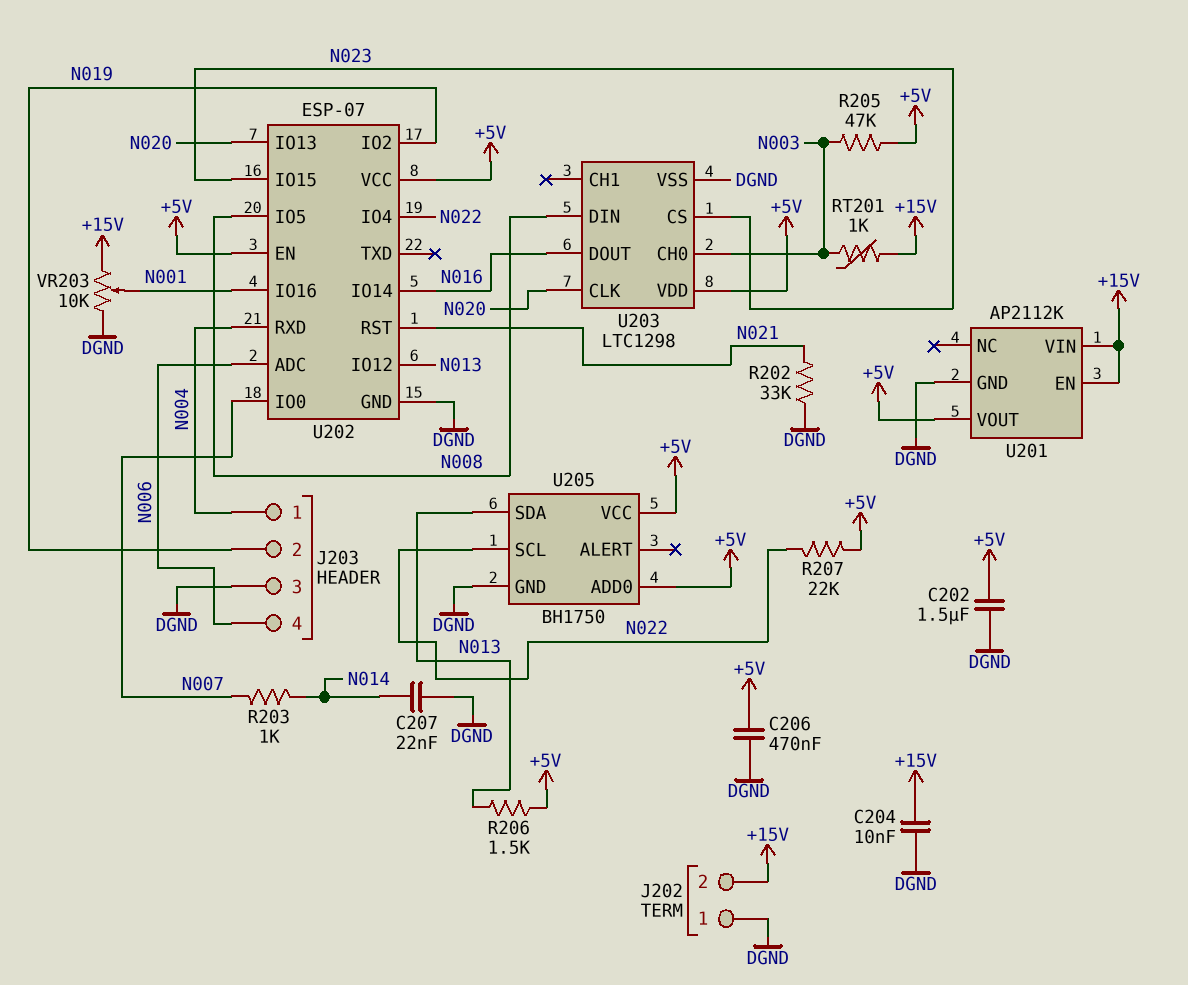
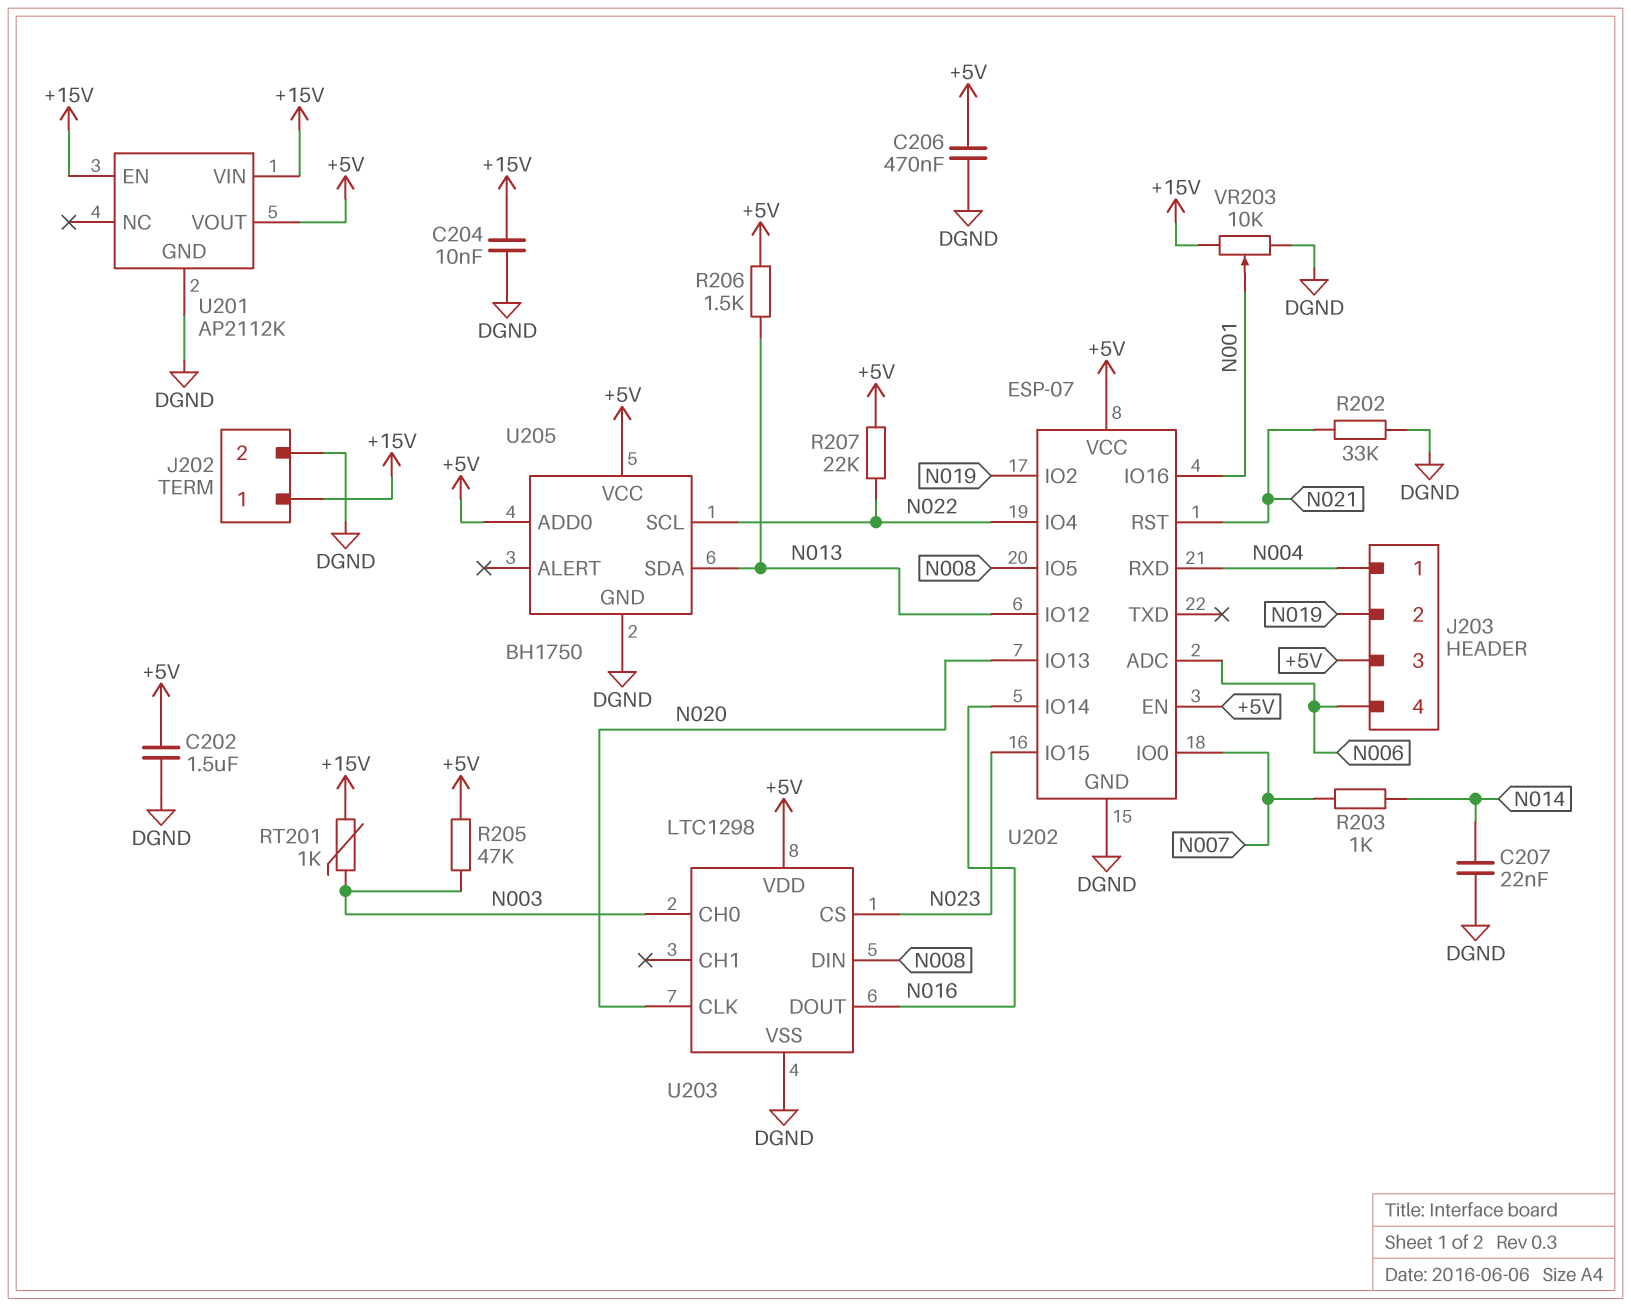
J202 pin 1: DGND -> +15V
J202 pin 2: +15V -> DGND
J203 pin 3: DGND -> +5V

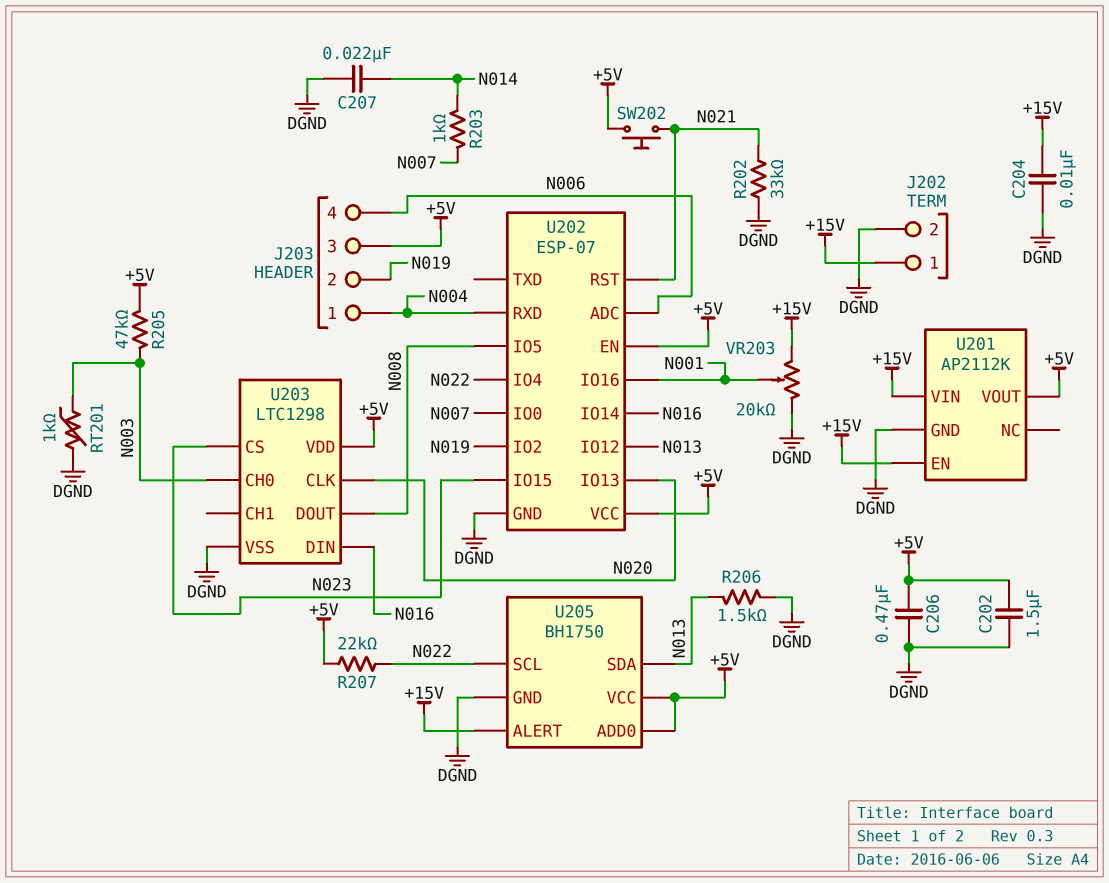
R206: 1.5k (+5V, N013) -> 1.5k (DGND, N013)
RT201: 1k (+15V, N003) -> 1k (DGND, N003)
SW202: none -> button (+5V, N021)
U203 pin DIN: N008 -> N016
U203 pin DOUT: N016 -> N008
U205 pin ALERT: none -> +15V
VR203: 10k (+15V, DGND, wiper N001) -> 20k (+15V, DGND, wiper N001)

